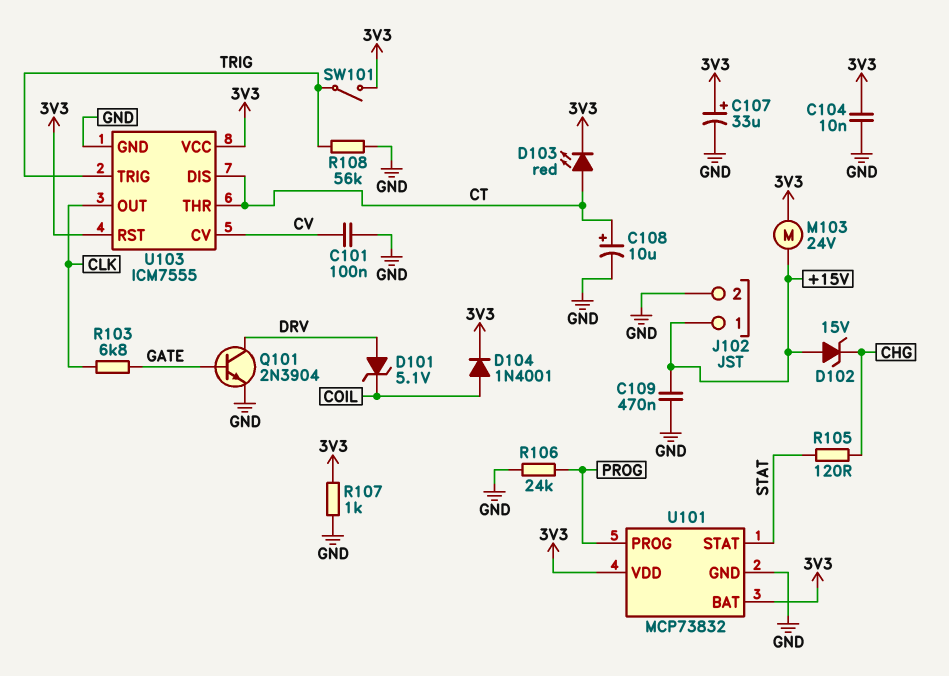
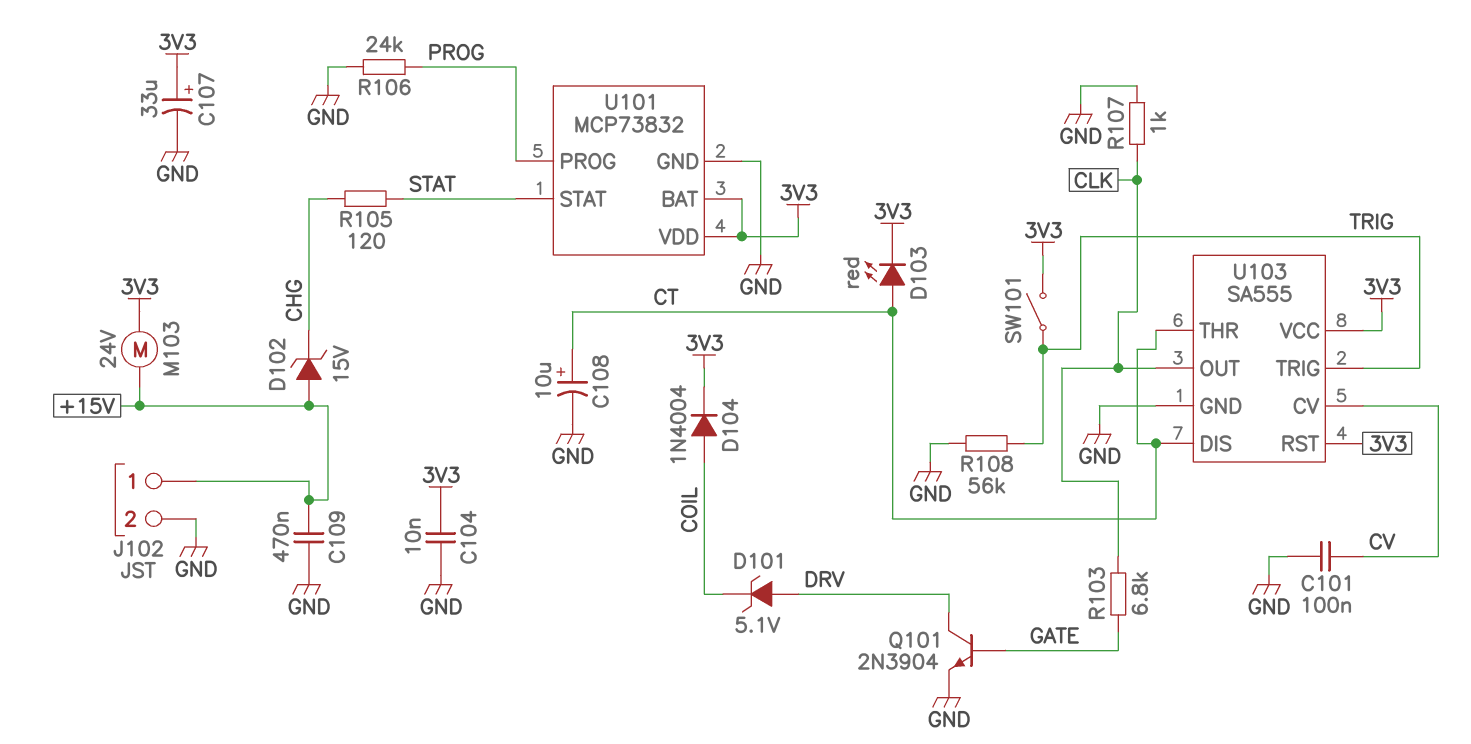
D104: diode 1N4001 (A COIL, K 3V3) -> diode 1N4004 (A COIL, K 3V3)
R107: 1k (3V3, GND) -> 1k (CLK, GND)
U103: ICM7555 -> SA555

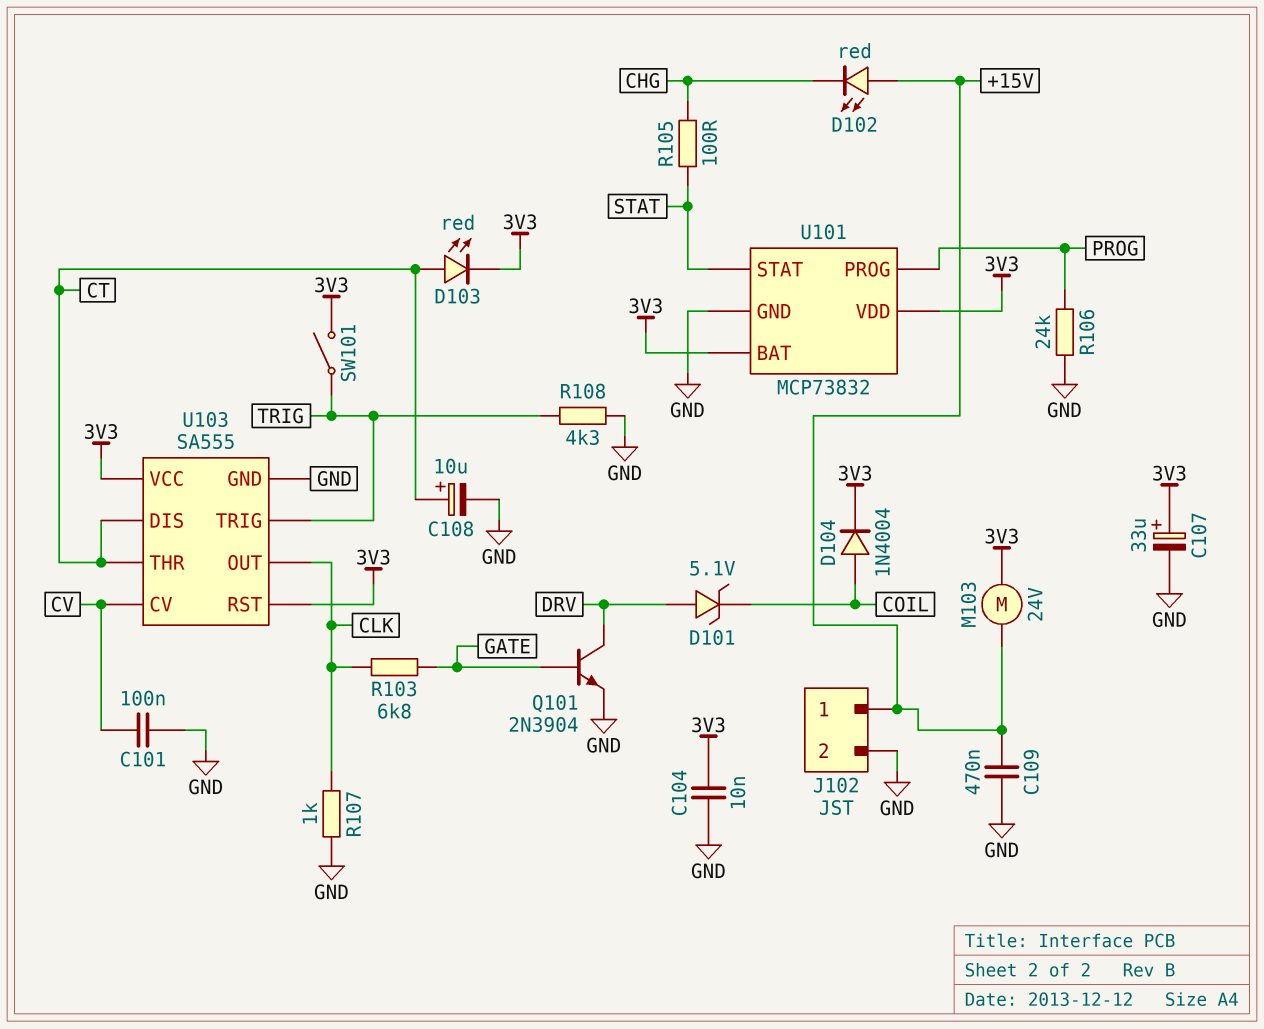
D102: zener 15V (A +15V, K CHG) -> LED red (A +15V, K CHG)
R105: 120 (CHG, STAT) -> 100 (CHG, STAT)
R108: 56k (GND, TRIG) -> 4.3k (GND, TRIG)

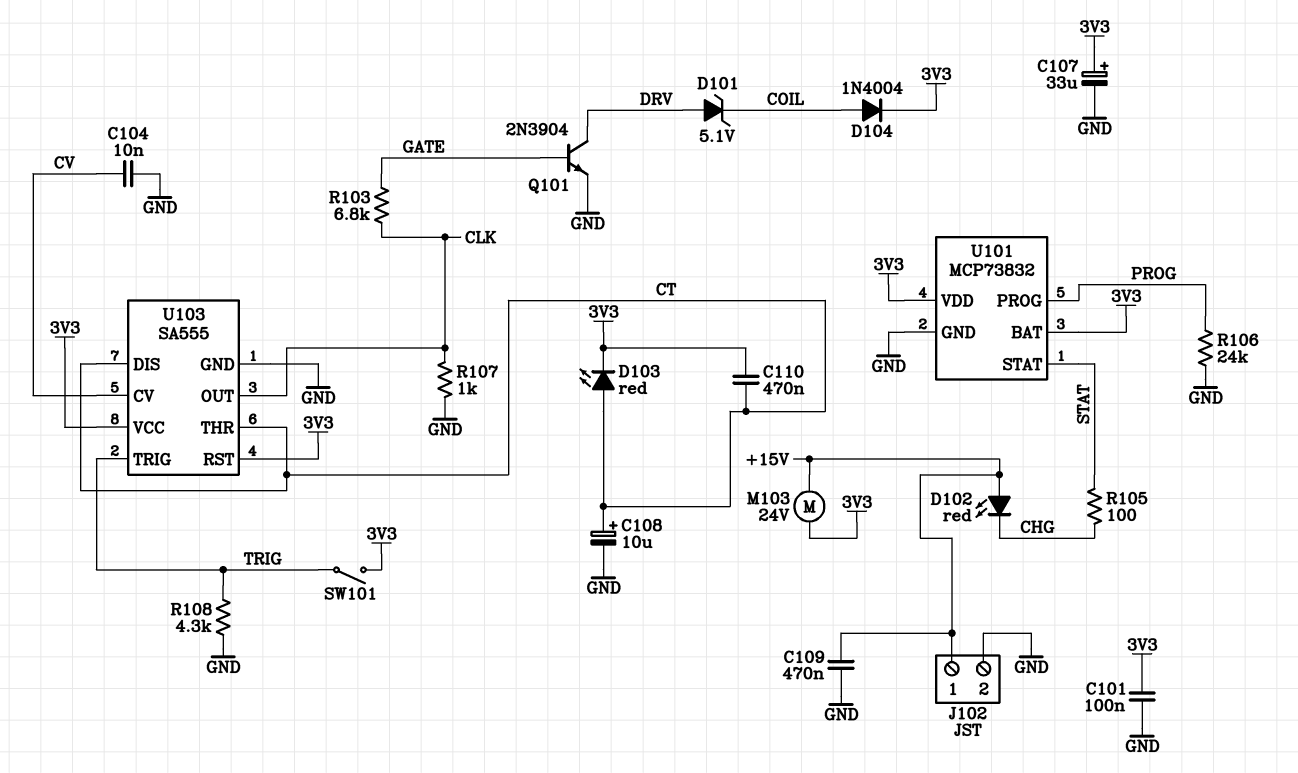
C101: 100nF (CV, GND) -> 100nF (3V3, GND)
C104: 10nF (3V3, GND) -> 10nF (CV, GND)
C110: none -> 470nF (3V3, CT)

